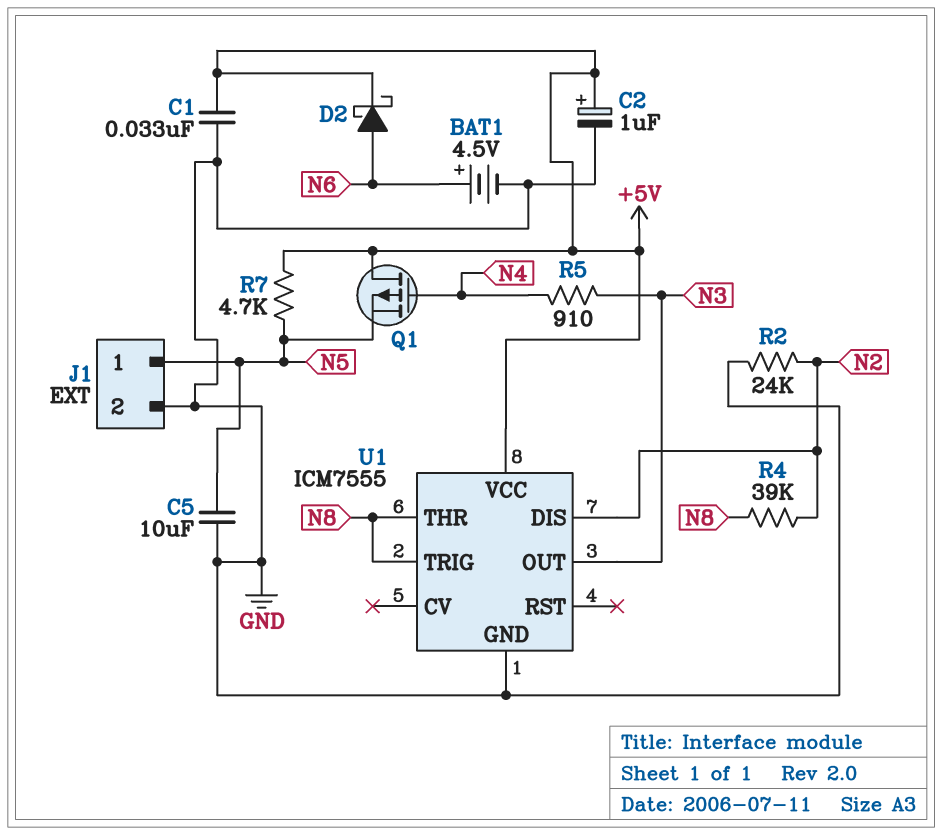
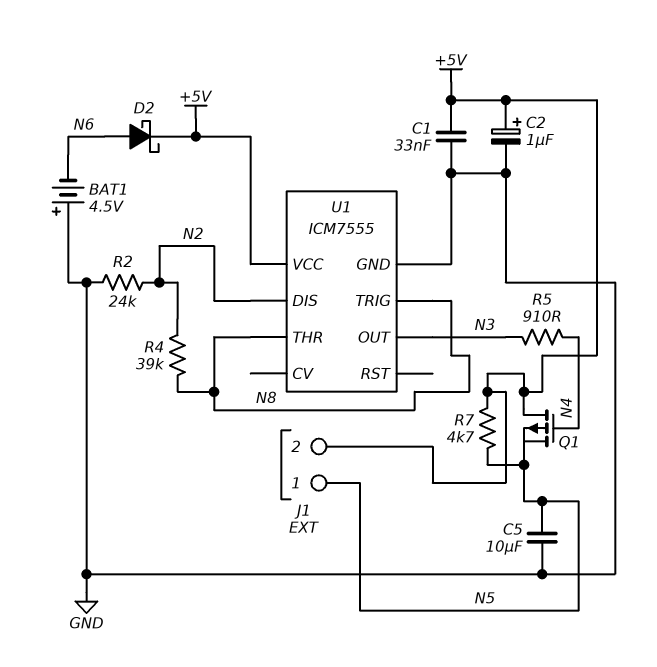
BAT1: 4.5V (plus N6, minus GND) -> 4.5V (plus GND, minus N6)
J1 pin 2: GND -> +5V

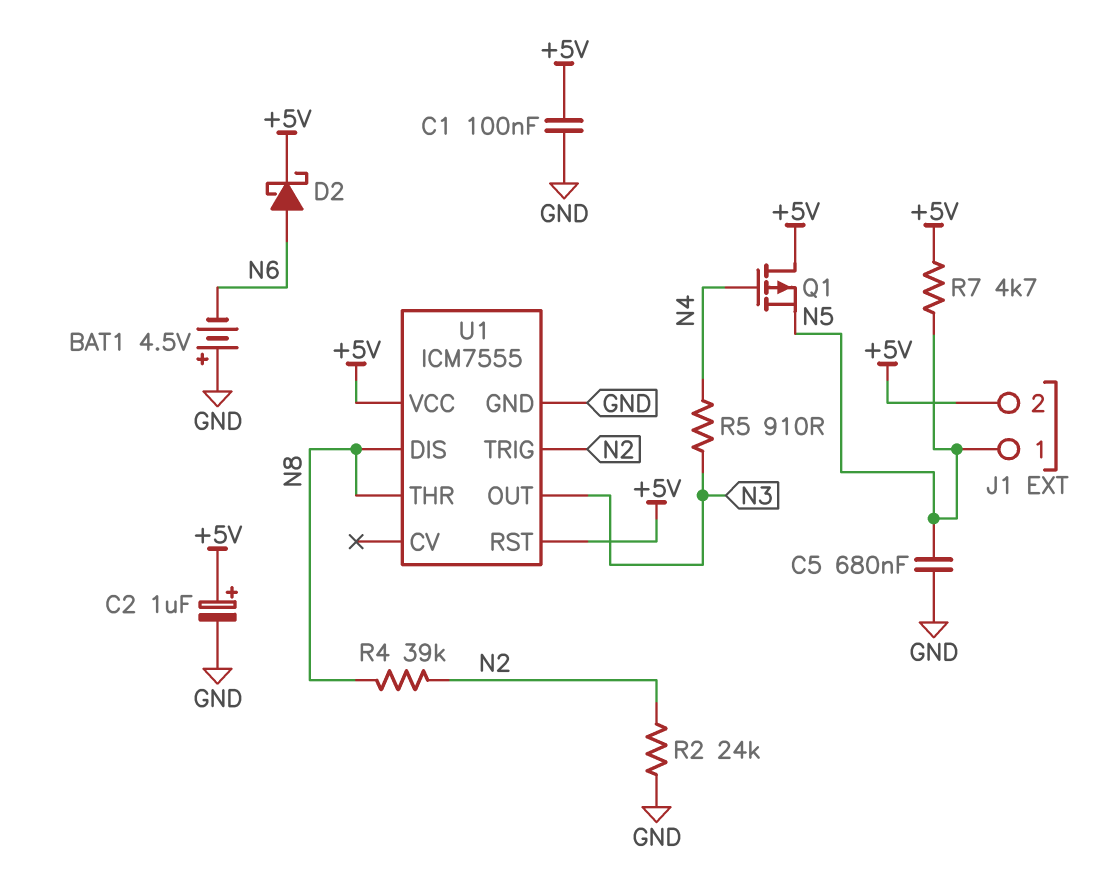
C1: 33nF (+5V, GND) -> 100nF (+5V, GND)
C5: 10uF (GND, N5) -> 680nF (GND, N5)
U1 pin DIS: N2 -> N8
U1 pin RST: none -> +5V
U1 pin TRIG: N8 -> N2

